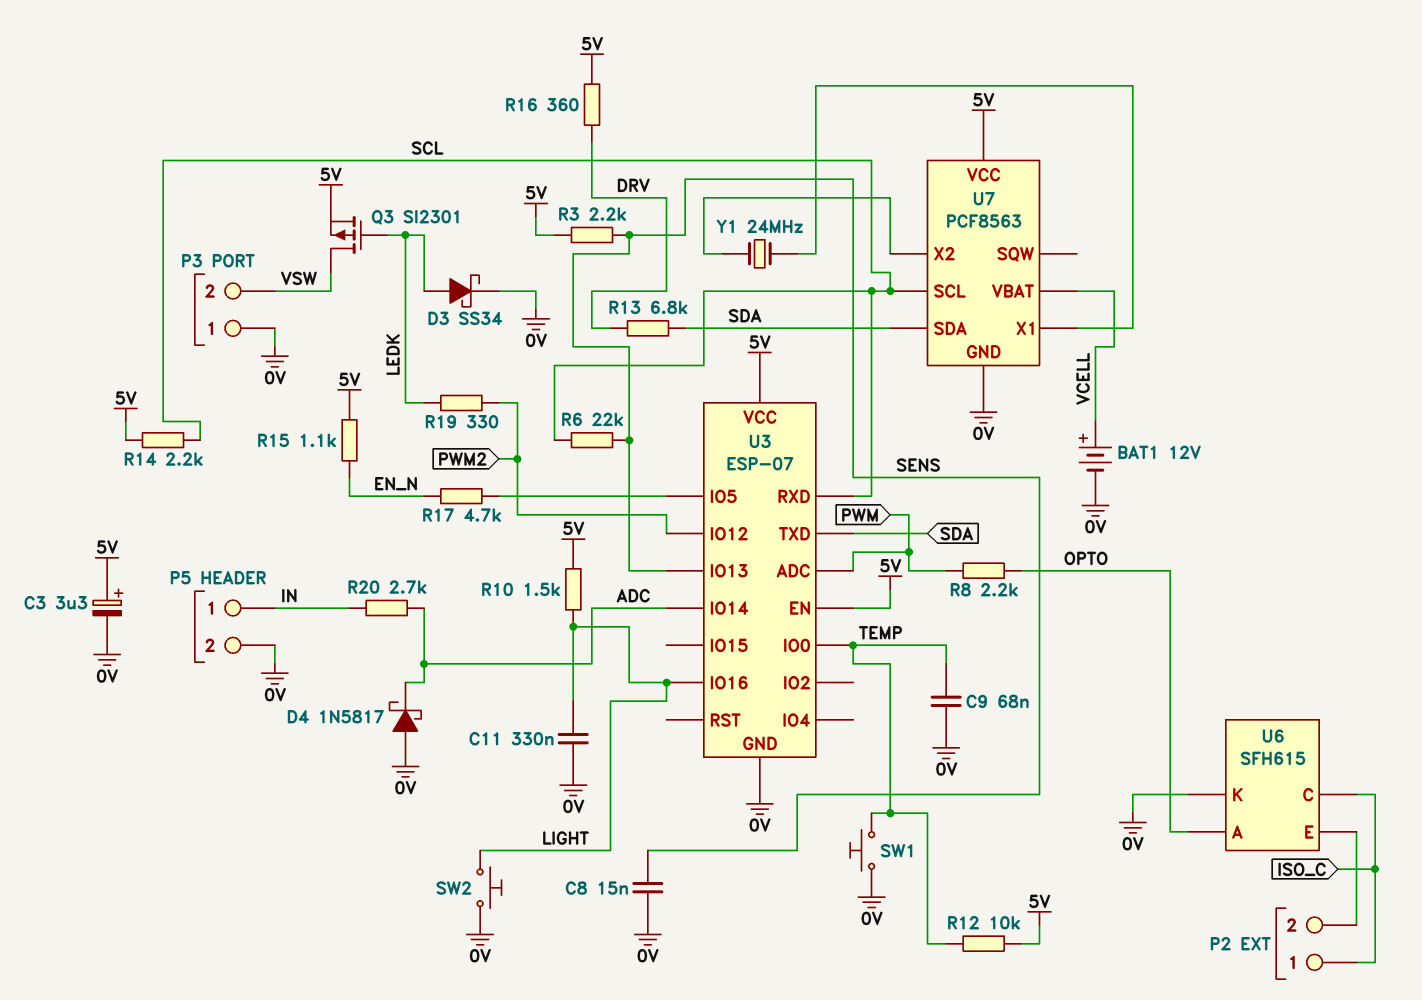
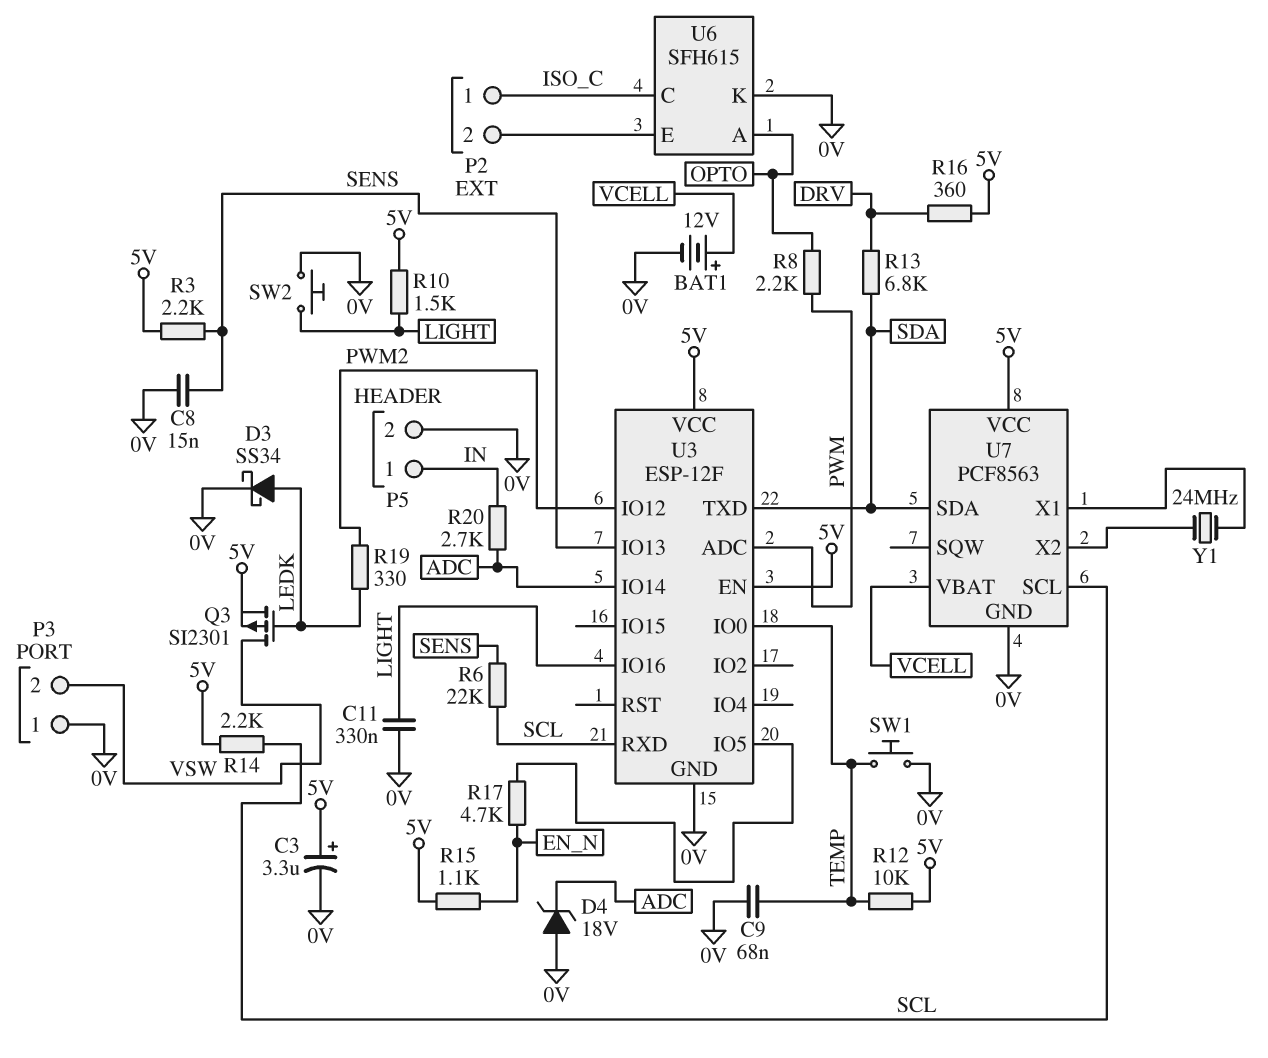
D4: schottky 1N5817 (A 0V, K ADC) -> zener 18V (A 0V, K ADC)
U3: ESP-07 -> ESP-12F

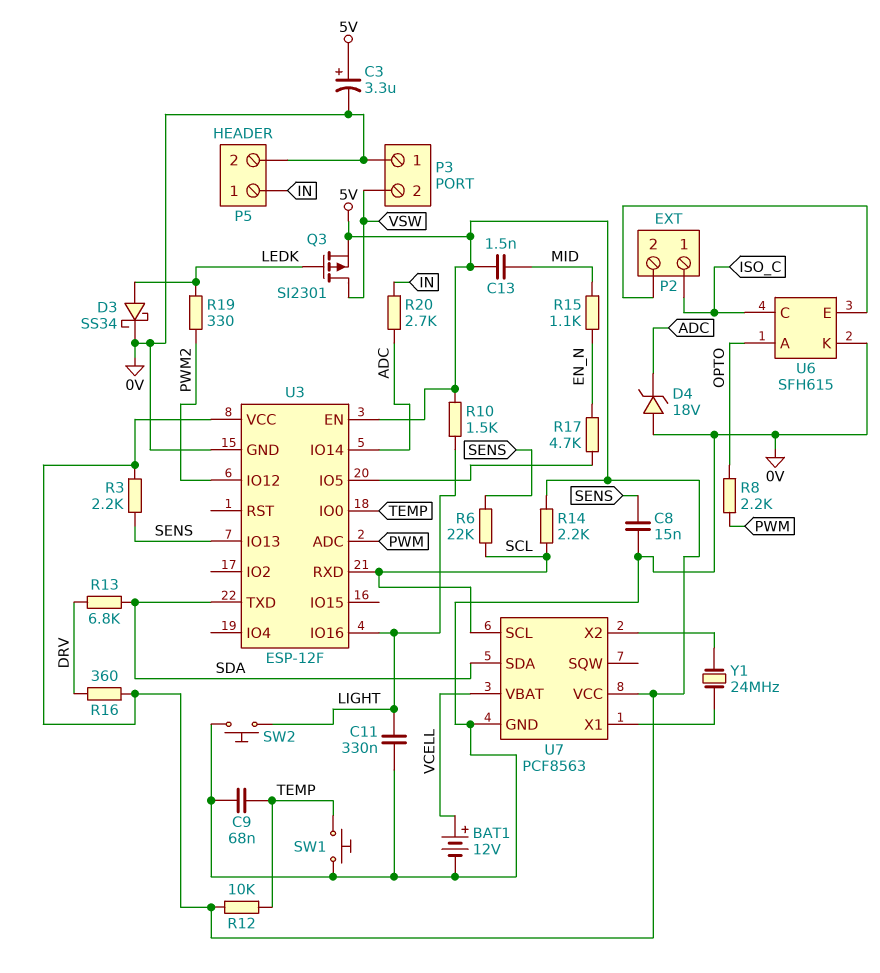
C13: none -> 1.5nF (5V, MID)
R15: 1.1k (5V, EN_N) -> 1.1k (EN_N, MID)

